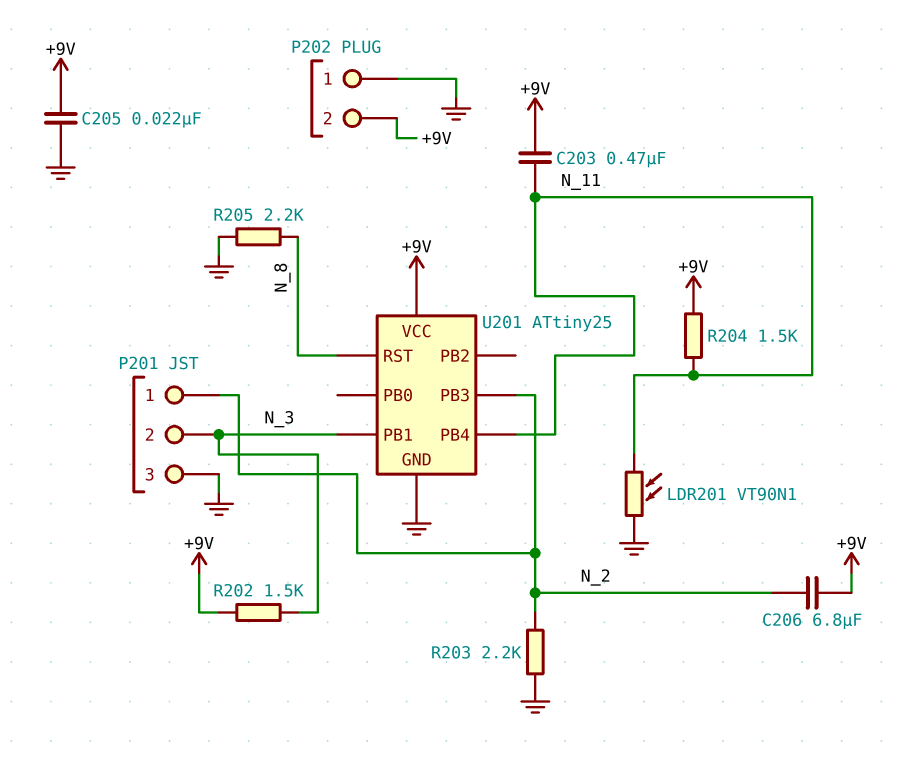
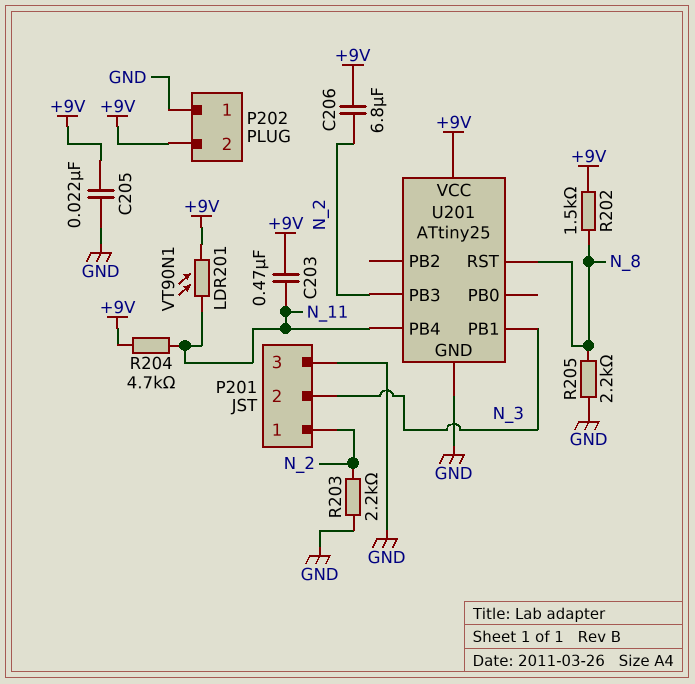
LDR201: VT90N1 (GND, N_11) -> VT90N1 (+9V, N_11)
R202: 1.5k (+9V, N_3) -> 1.5k (+9V, N_8)
R204: 1.5k (+9V, N_11) -> 4.7k (+9V, N_11)

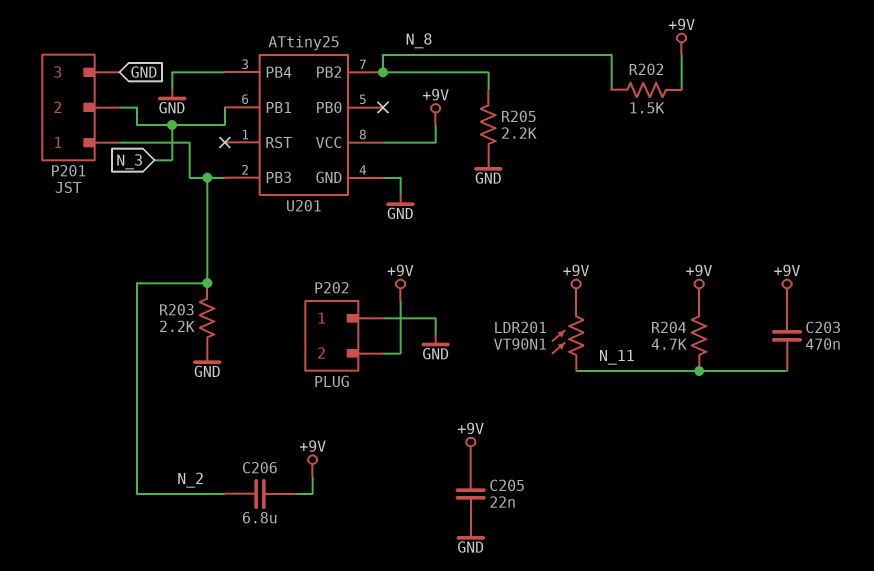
U201 pin PB2: none -> N_8
U201 pin PB4: N_11 -> GND
U201 pin RST: N_8 -> none

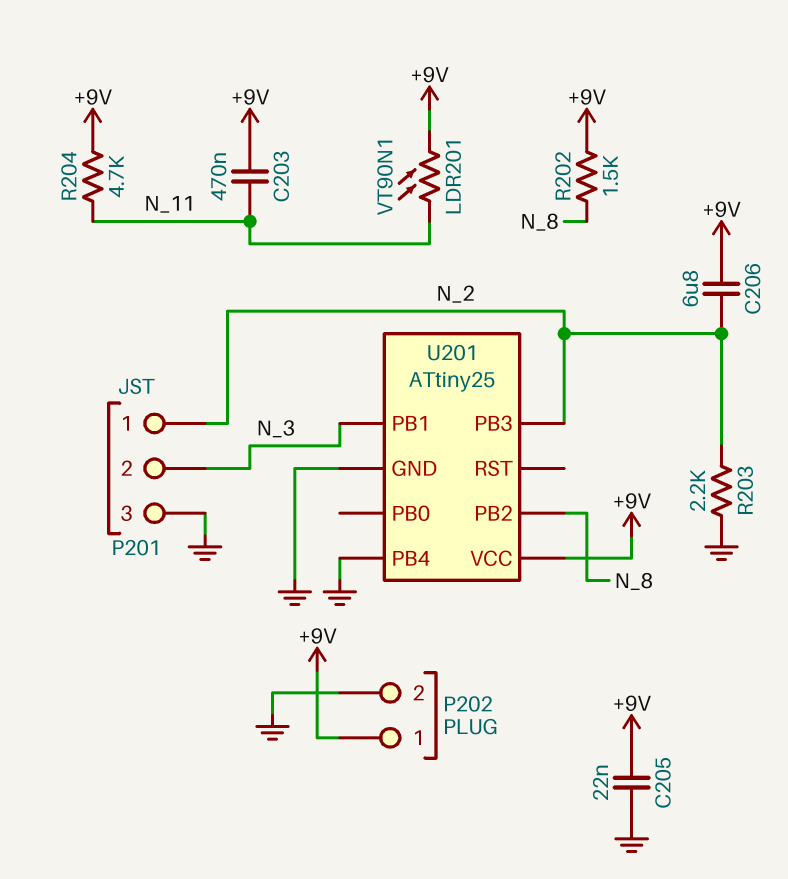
P202 pin 1: GND -> +9V
P202 pin 2: +9V -> GND
R205: 2.2k (GND, N_8) -> none

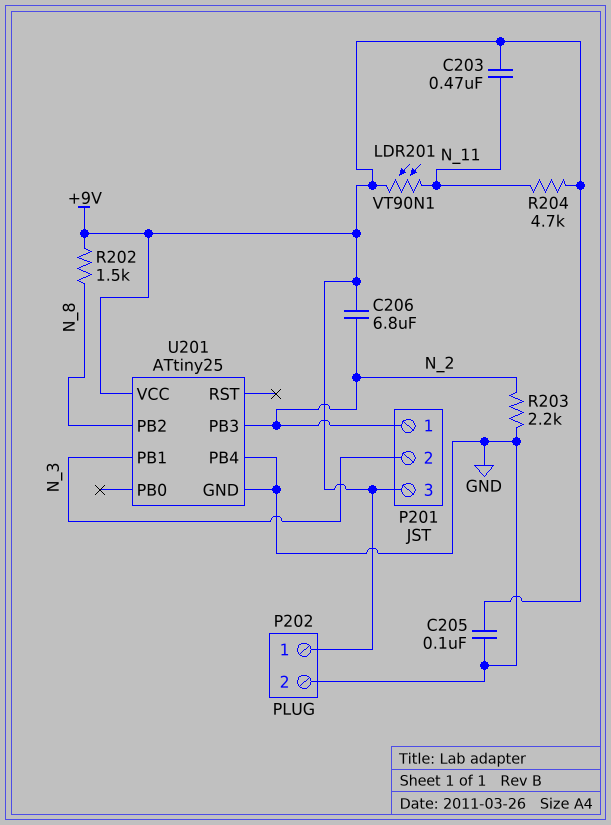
C205: 22nF (+9V, GND) -> 100nF (+9V, GND)
P201 pin 3: GND -> +9V

